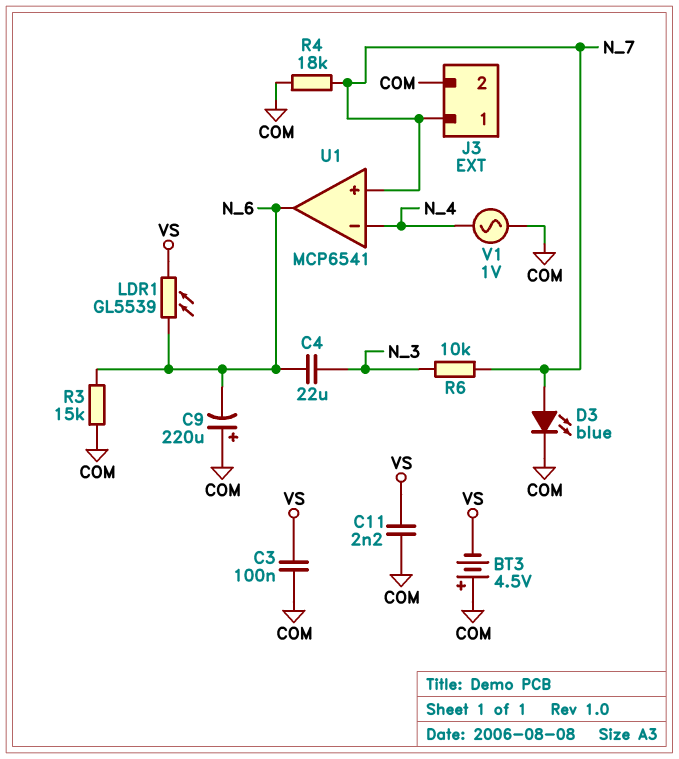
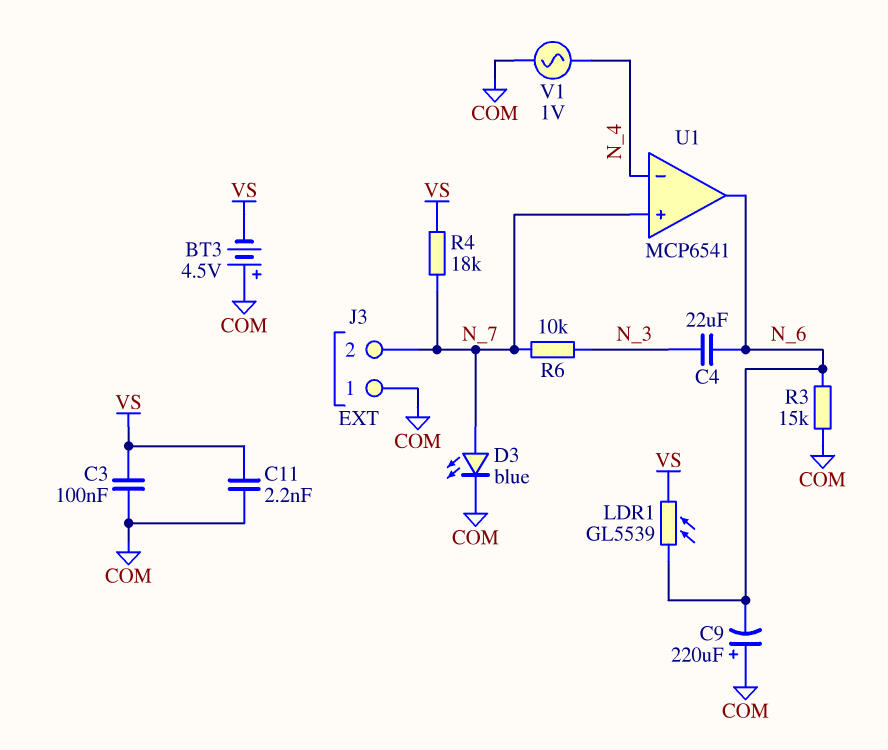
J3 pin 1: N_7 -> COM
J3 pin 2: COM -> N_7
R4: 18k (COM, N_7) -> 18k (N_7, VS)

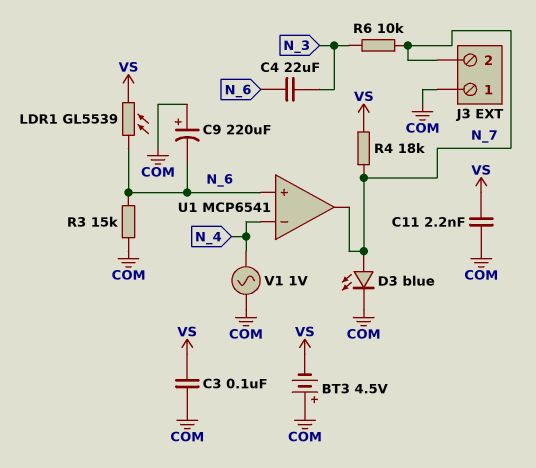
U1 pin in+: N_7 -> N_6
U1 pin out: N_6 -> N_7

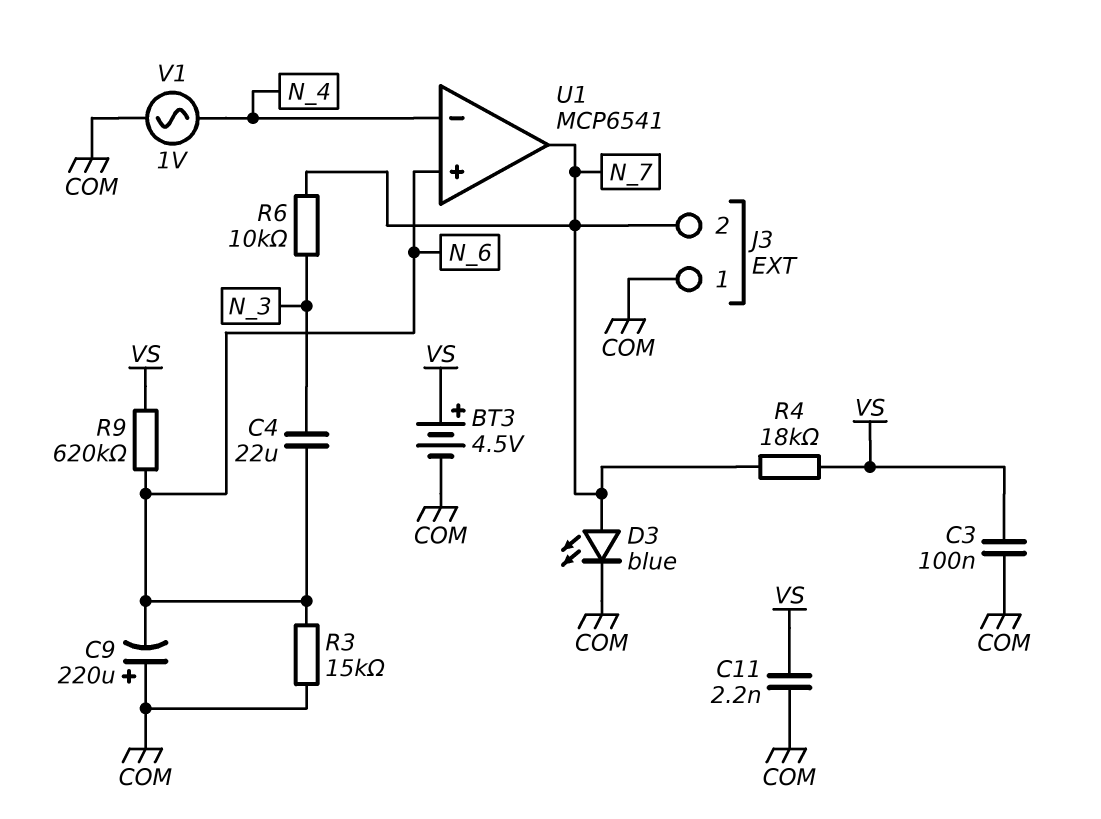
BT3: 4.5V (plus COM, minus VS) -> 4.5V (plus VS, minus COM)
LDR1: GL5539 (N_6, VS) -> none
R9: none -> 620k (N_6, VS)

